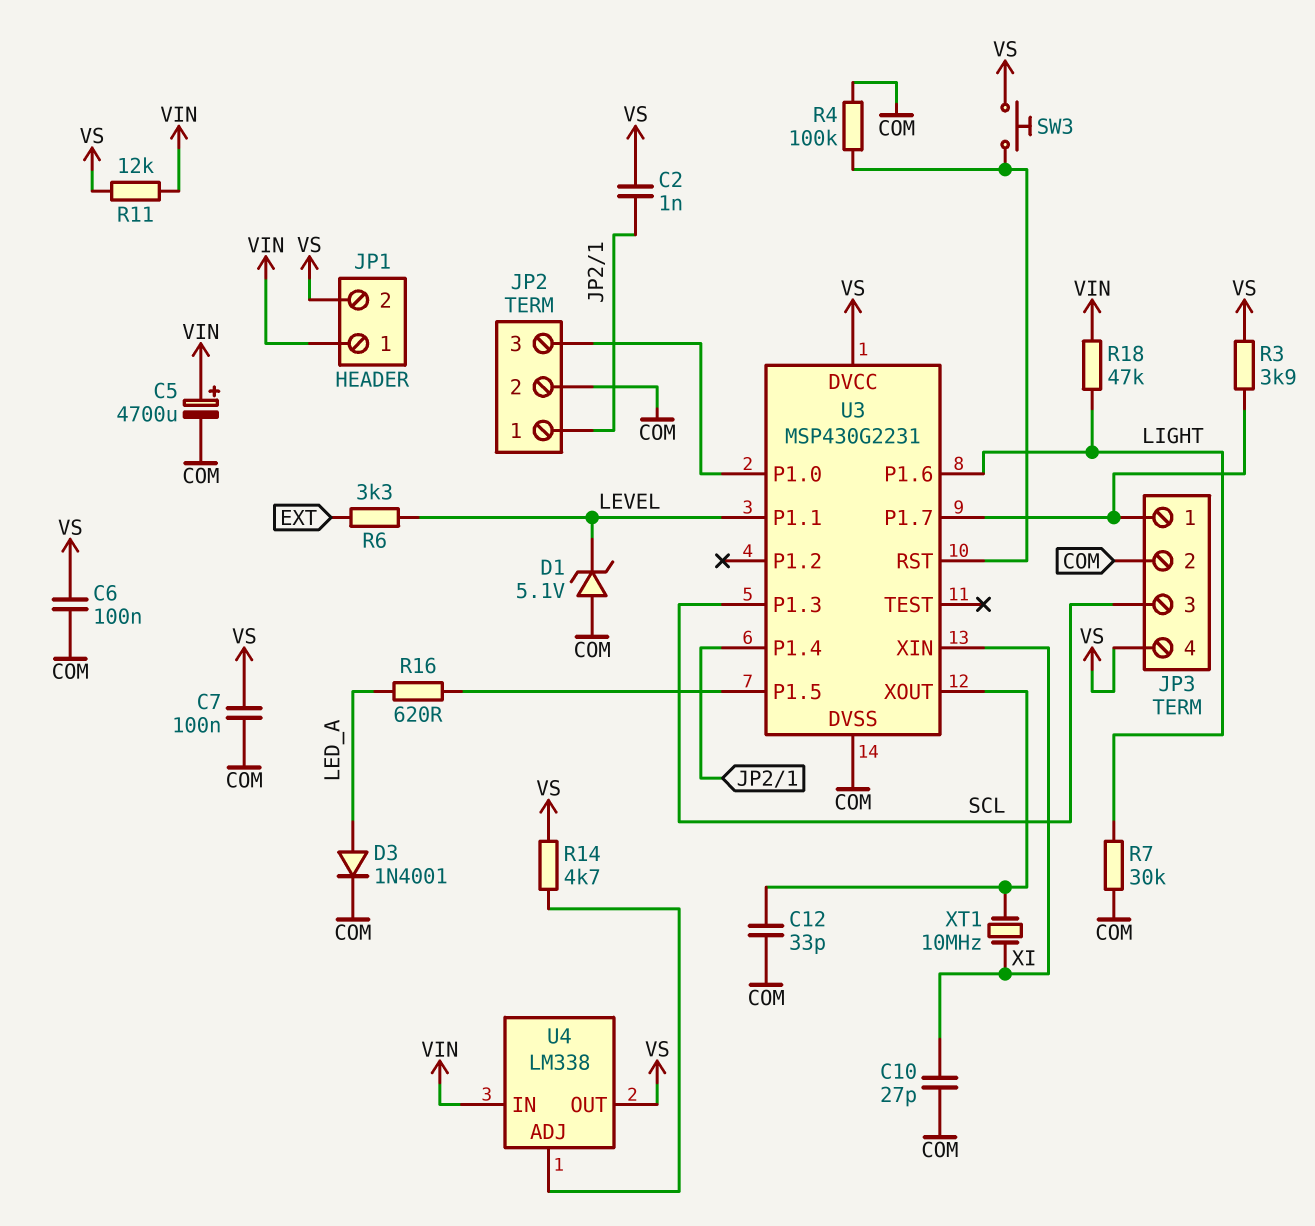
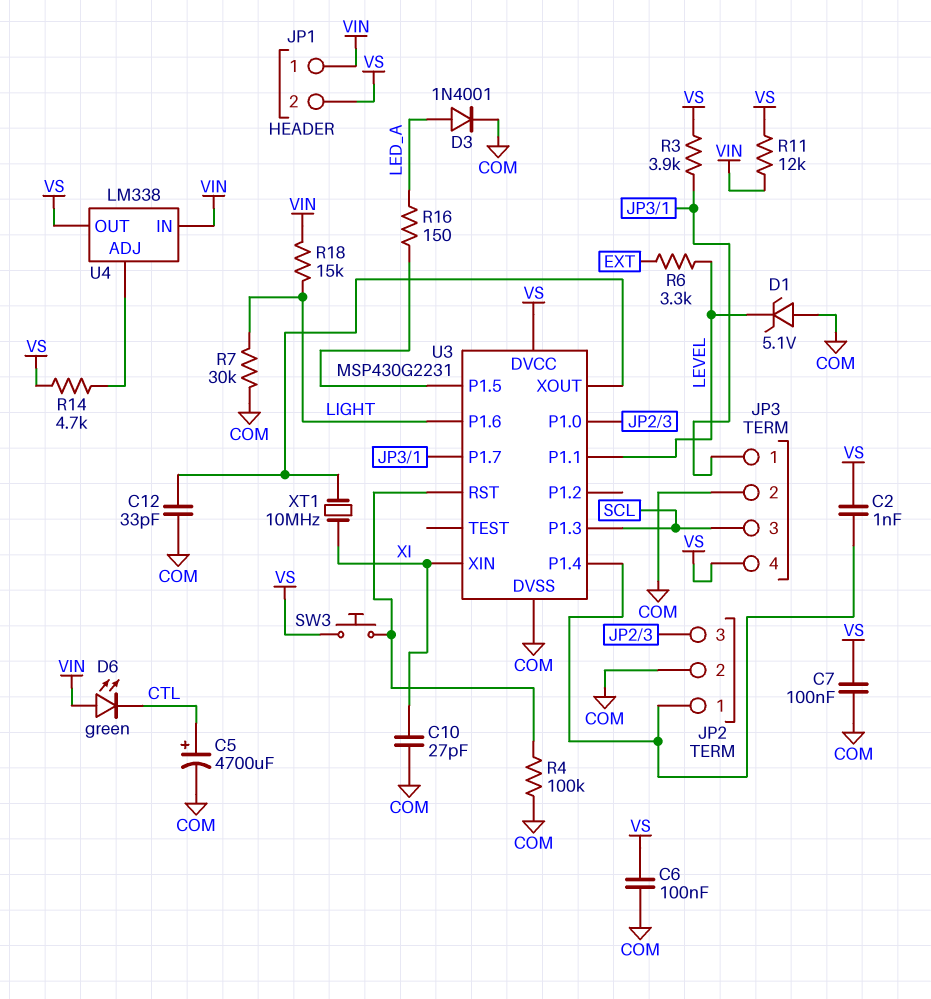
C5: 4700uF (plus VIN, minus COM) -> 4700uF (plus CTL, minus COM)
D6: none -> LED green (A VIN, K CTL)
R16: 620 (LED_A, U3/P1.5) -> 150 (LED_A, U3/P1.5)
R18: 47k (LIGHT, VIN) -> 15k (LIGHT, VIN)

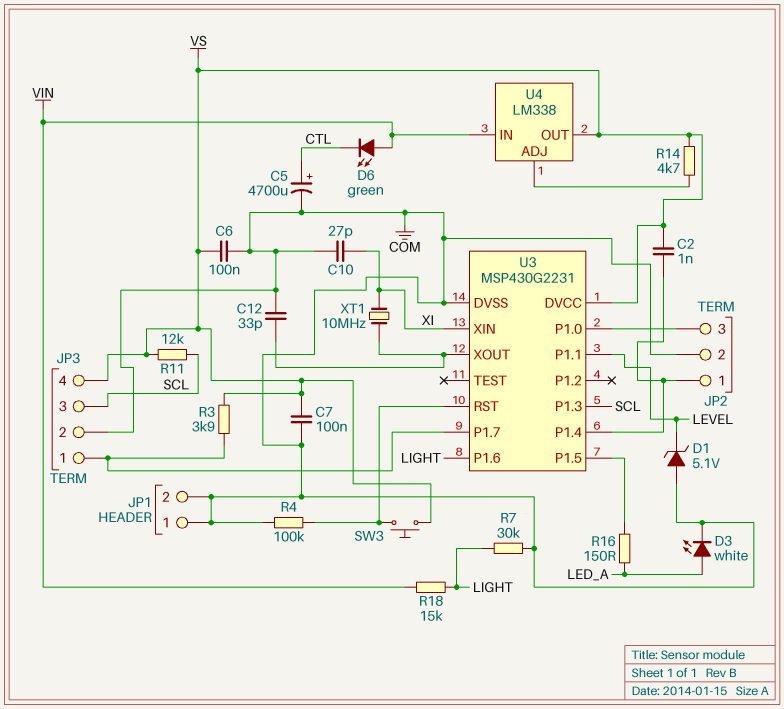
D3: diode 1N4001 (A LED_A, K COM) -> LED white (A LED_A, K COM)
JP1 pin 1: VIN -> COM
JP1 pin 2: VS -> COM
R6: 3.3k (EXT, LEVEL) -> none
R11: 12k (VIN, VS) -> 12k (SCL, VS)

